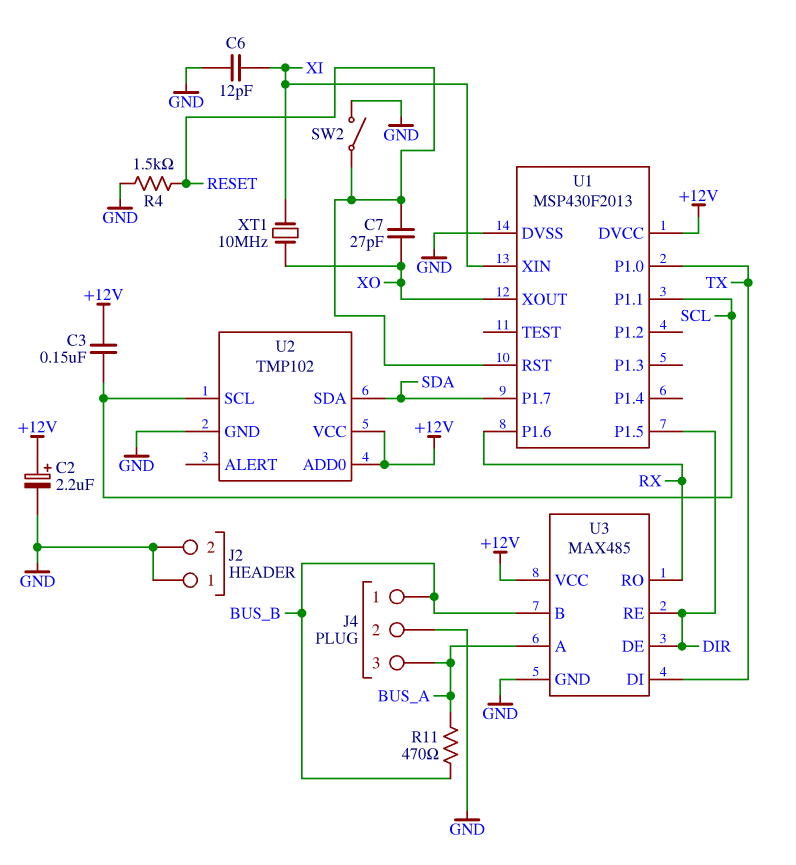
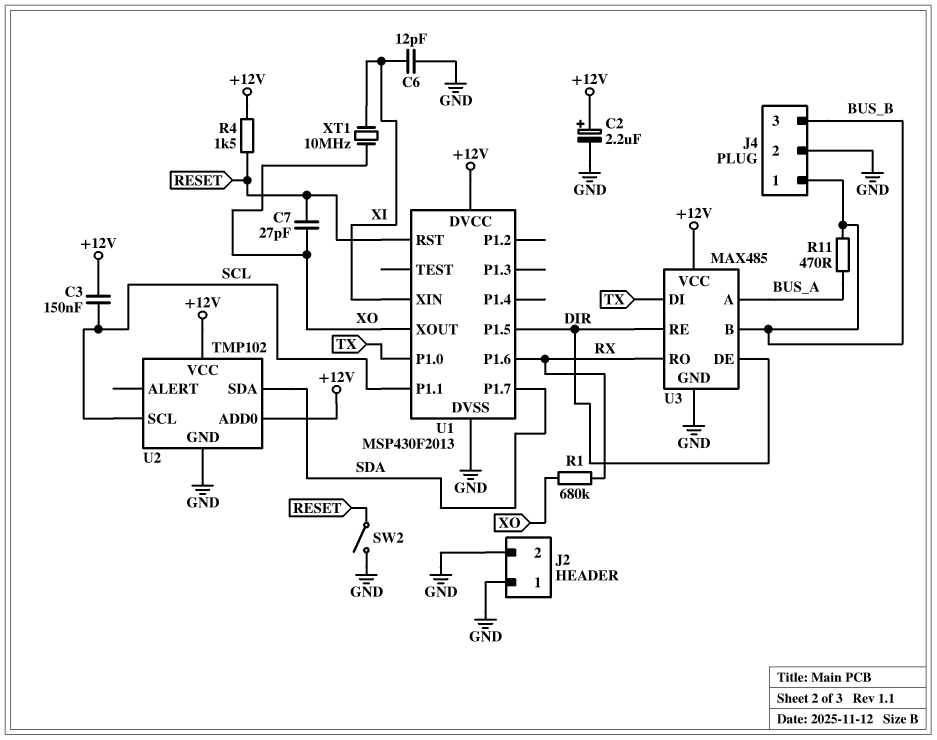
J4 pin 3: BUS_A -> BUS_B
R1: none -> 680k (RX, XO)
R4: 1.5k (GND, RESET) -> 1.5k (+12V, RESET)

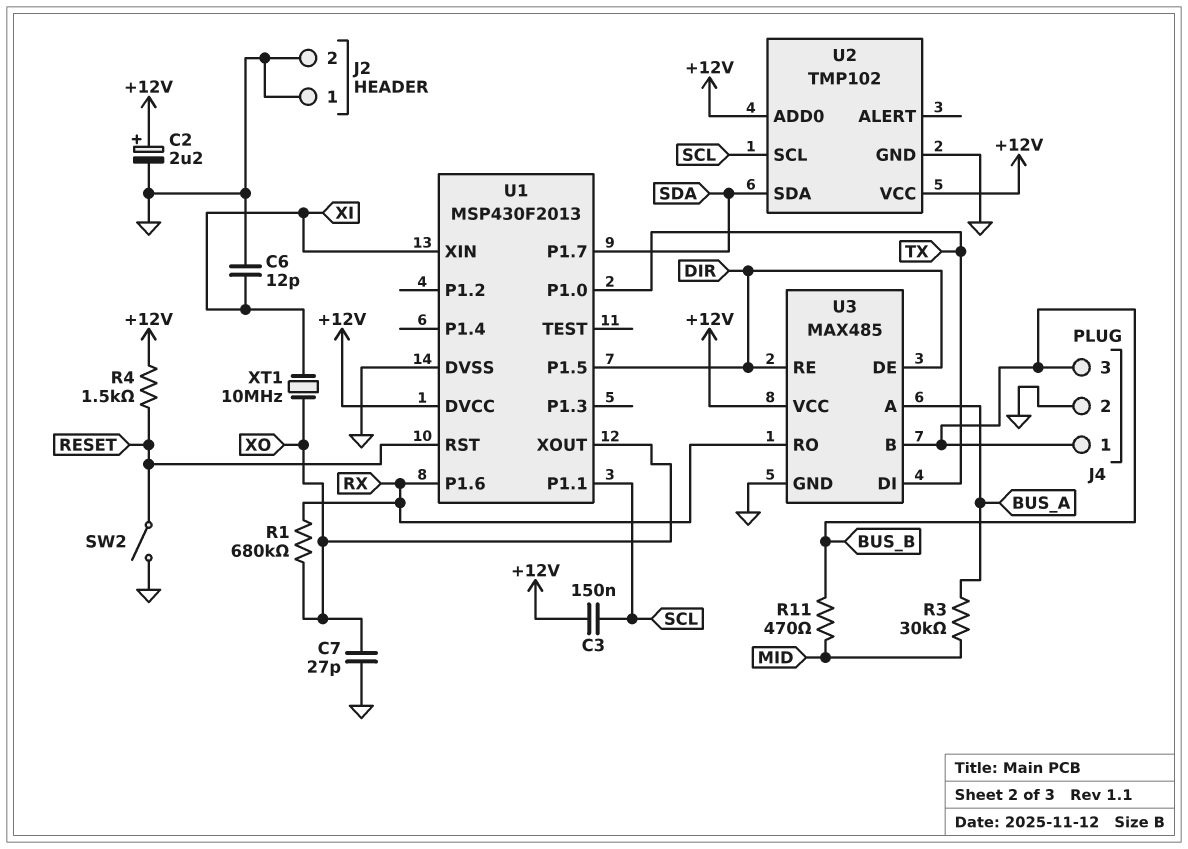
C7: 27pF (RESET, XO) -> 27pF (GND, XO)
R3: none -> 30k (BUS_A, MID)
R11: 470 (BUS_A, BUS_B) -> 470 (BUS_B, MID)

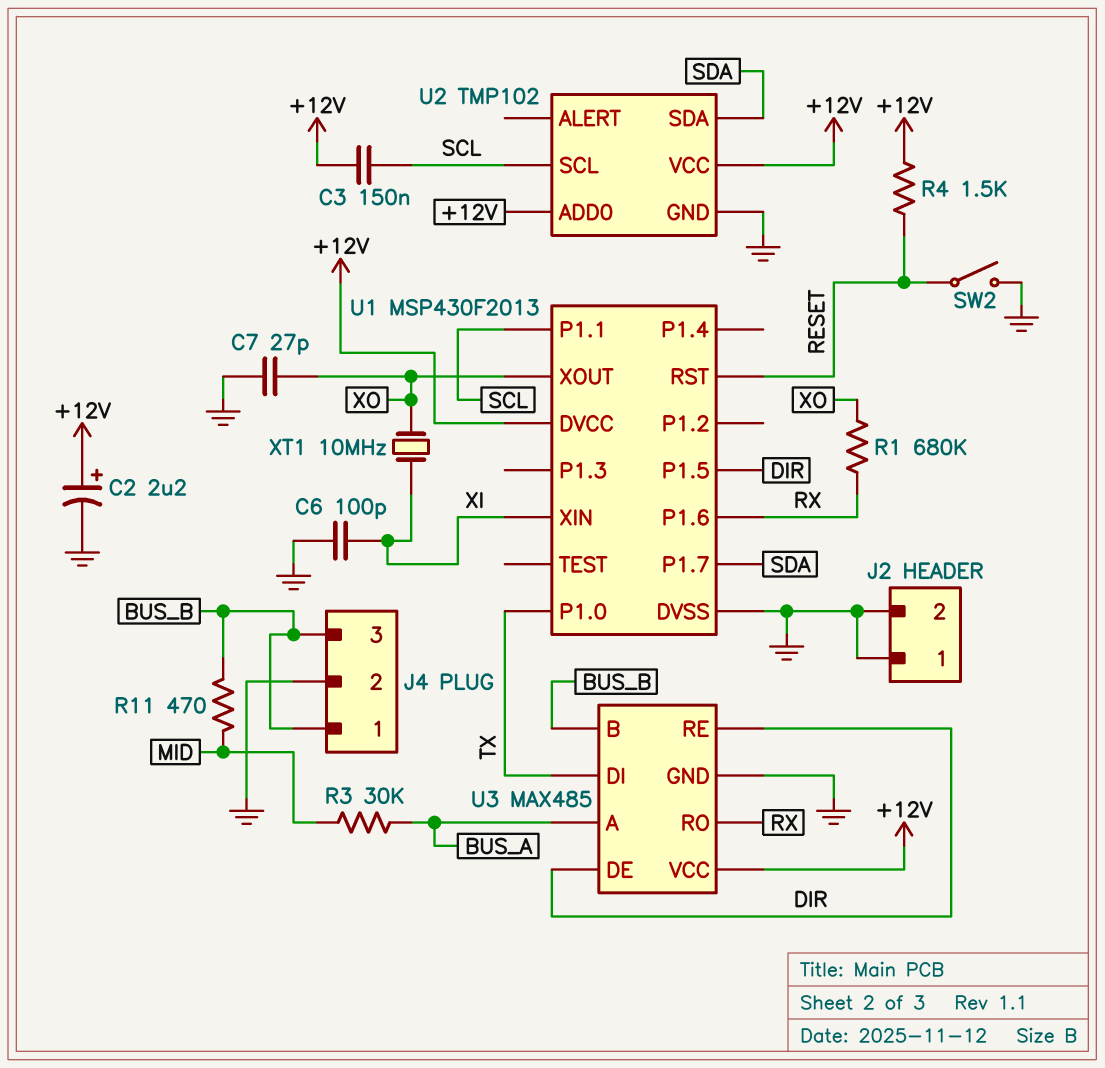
C6: 12pF (GND, XI) -> 100pF (GND, XI)

